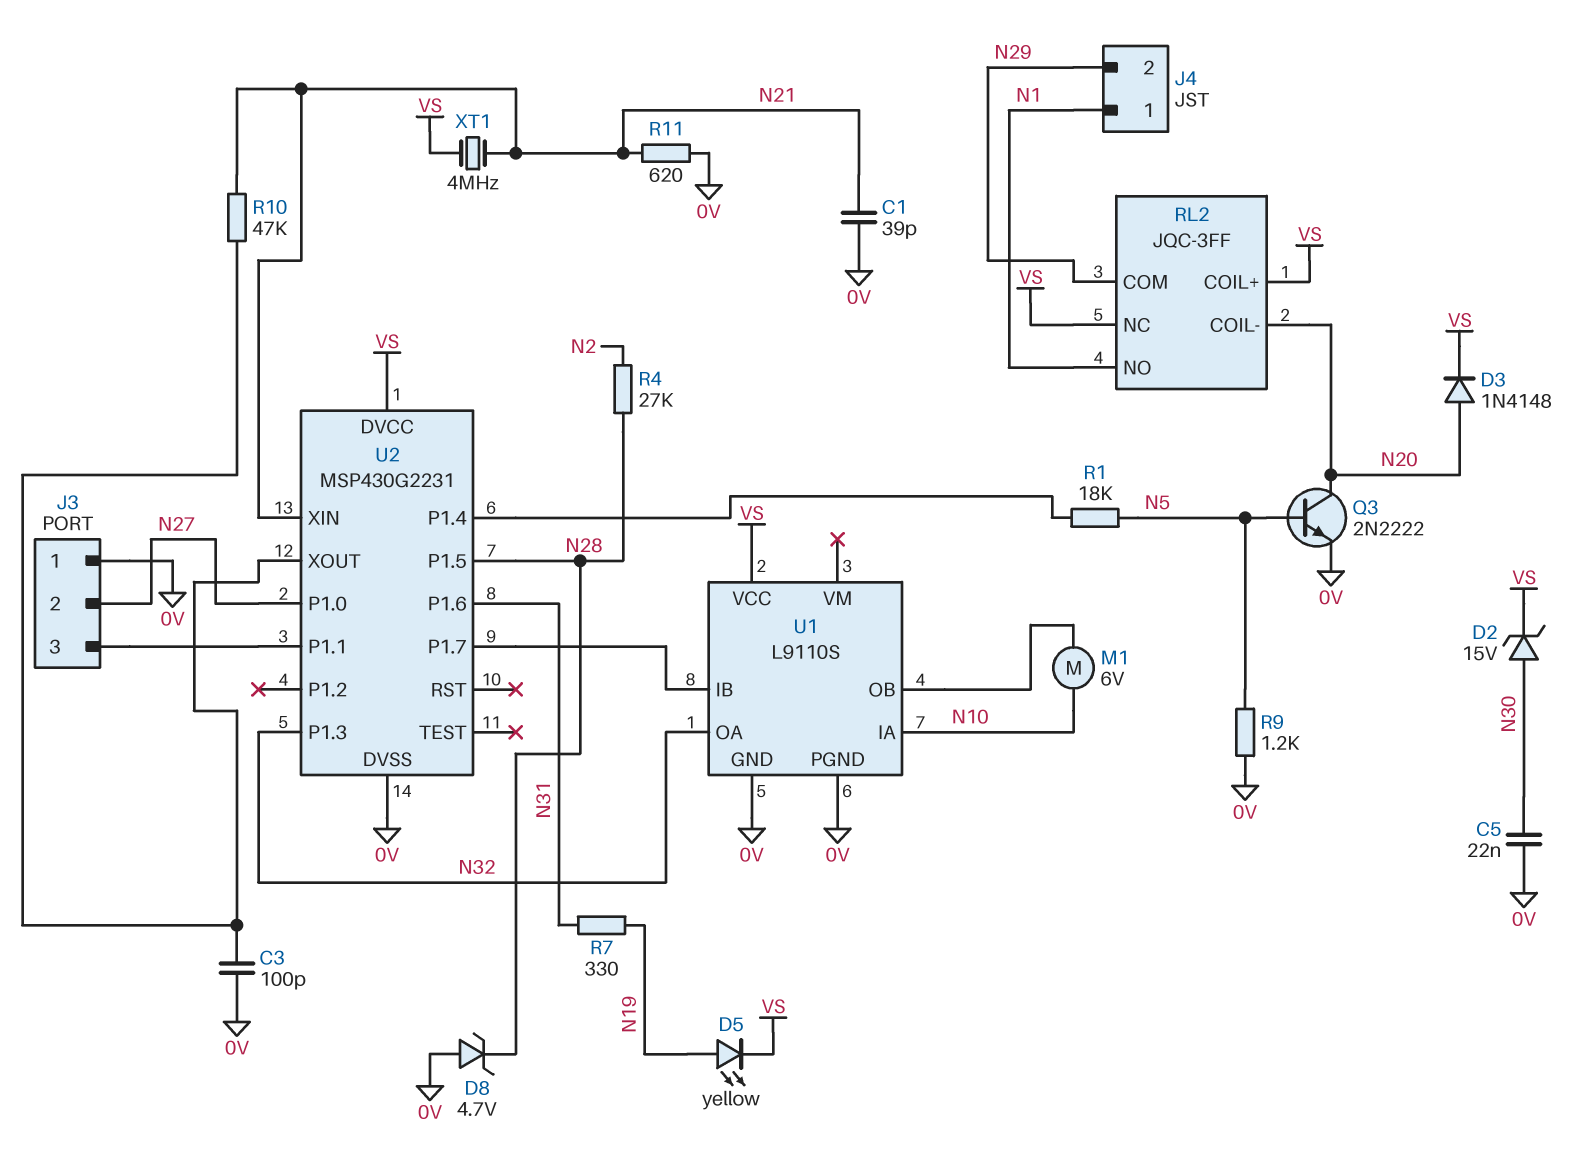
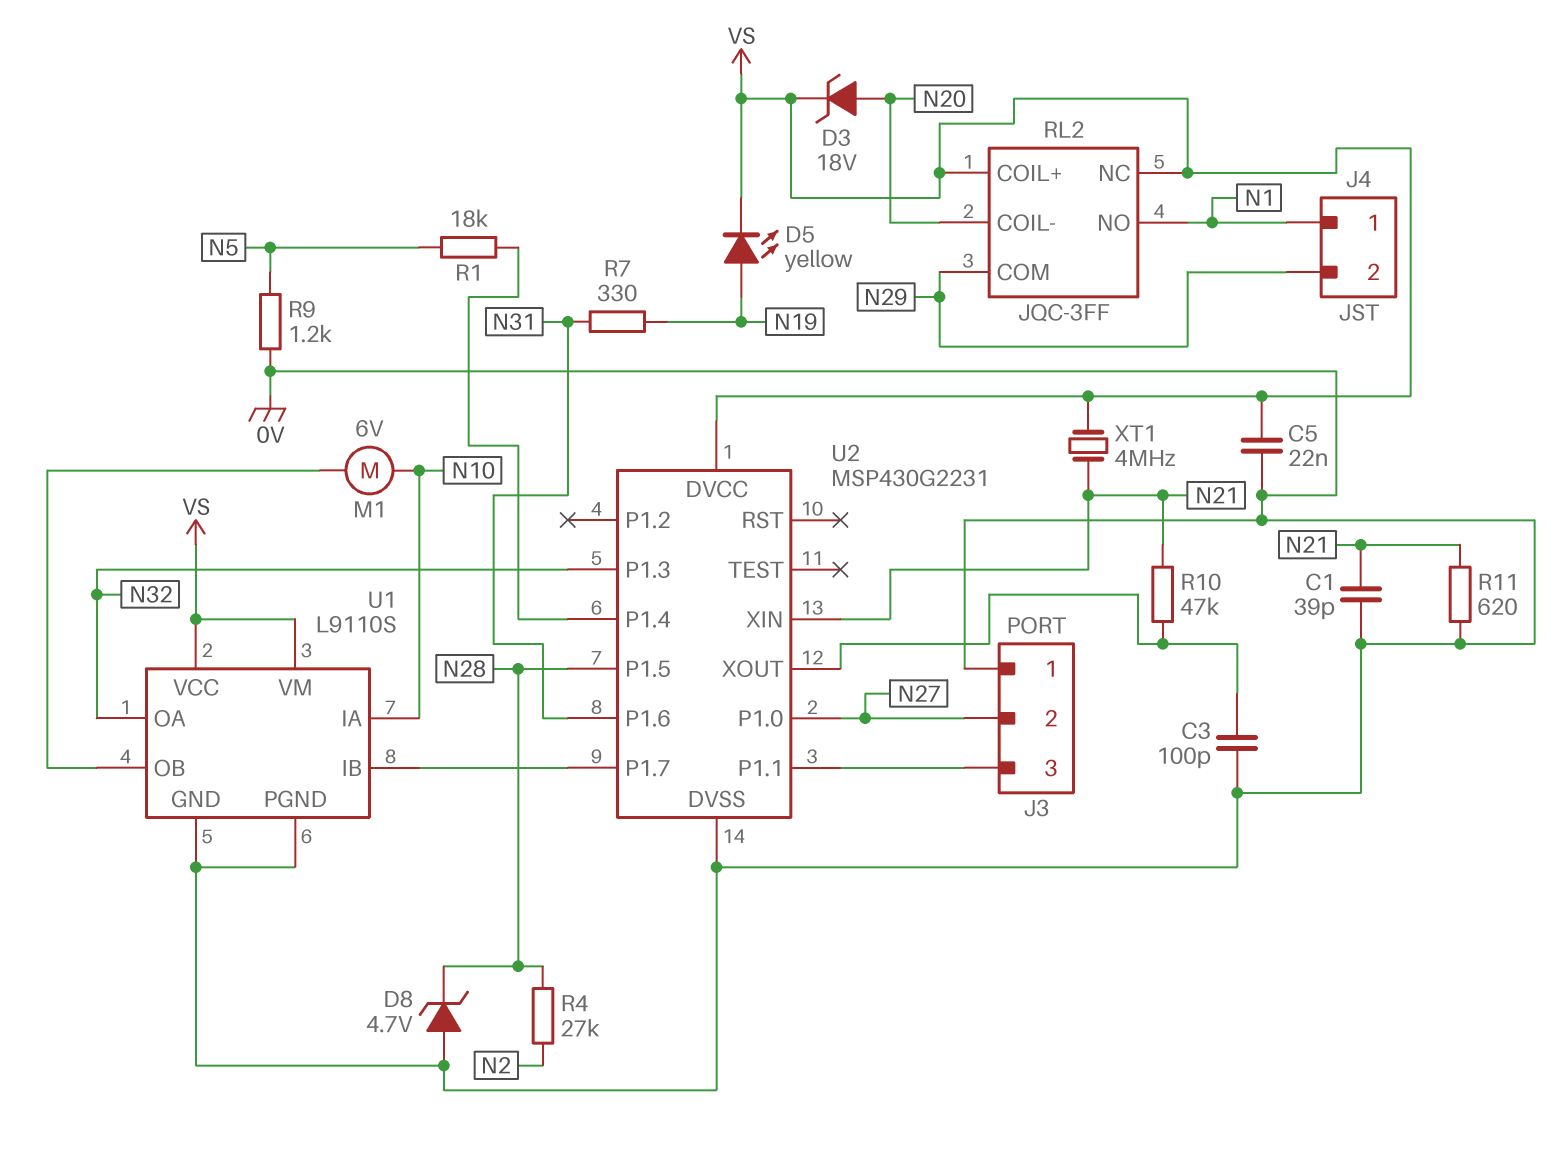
C5: 22nF (0V, N30) -> 22nF (0V, VS)
D2: zener 15V (A N30, K VS) -> none
D3: diode 1N4148 (A N20, K VS) -> zener 18V (A N20, K VS)
Q3: NPN 2N2222 (B N5, C N20, E 0V) -> none
U1 pin VM: none -> VS

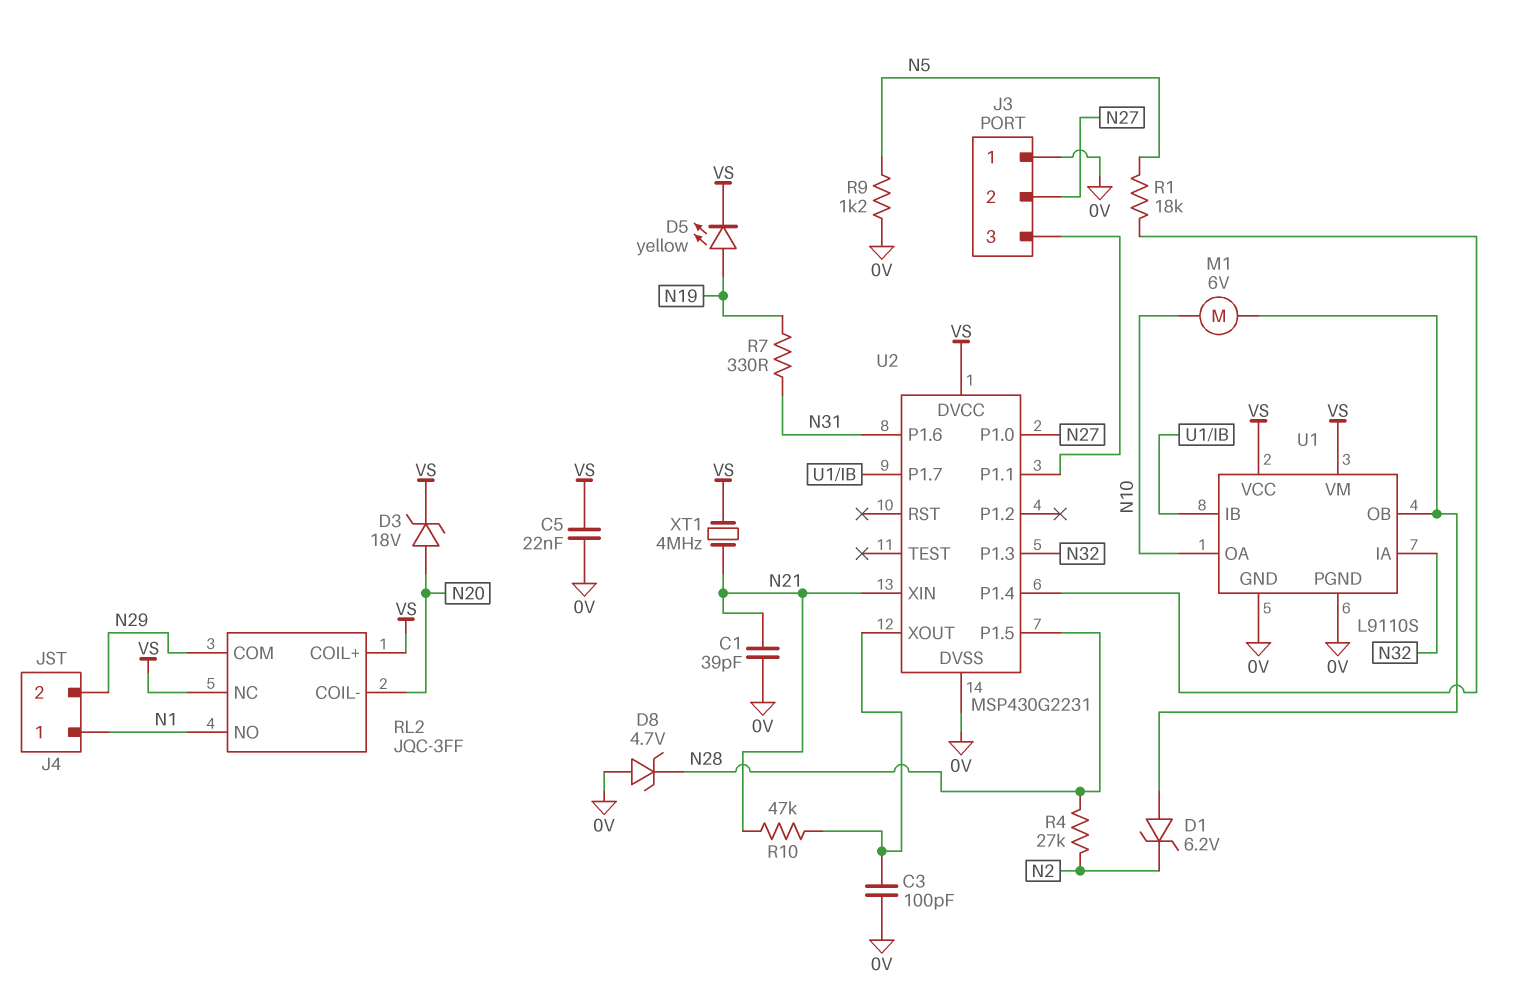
D1: none -> zener 6.2V (A U1/OB, K N2)
R11: 620 (0V, N21) -> none
U1 pin IA: N10 -> N32
U1 pin OA: N32 -> N10

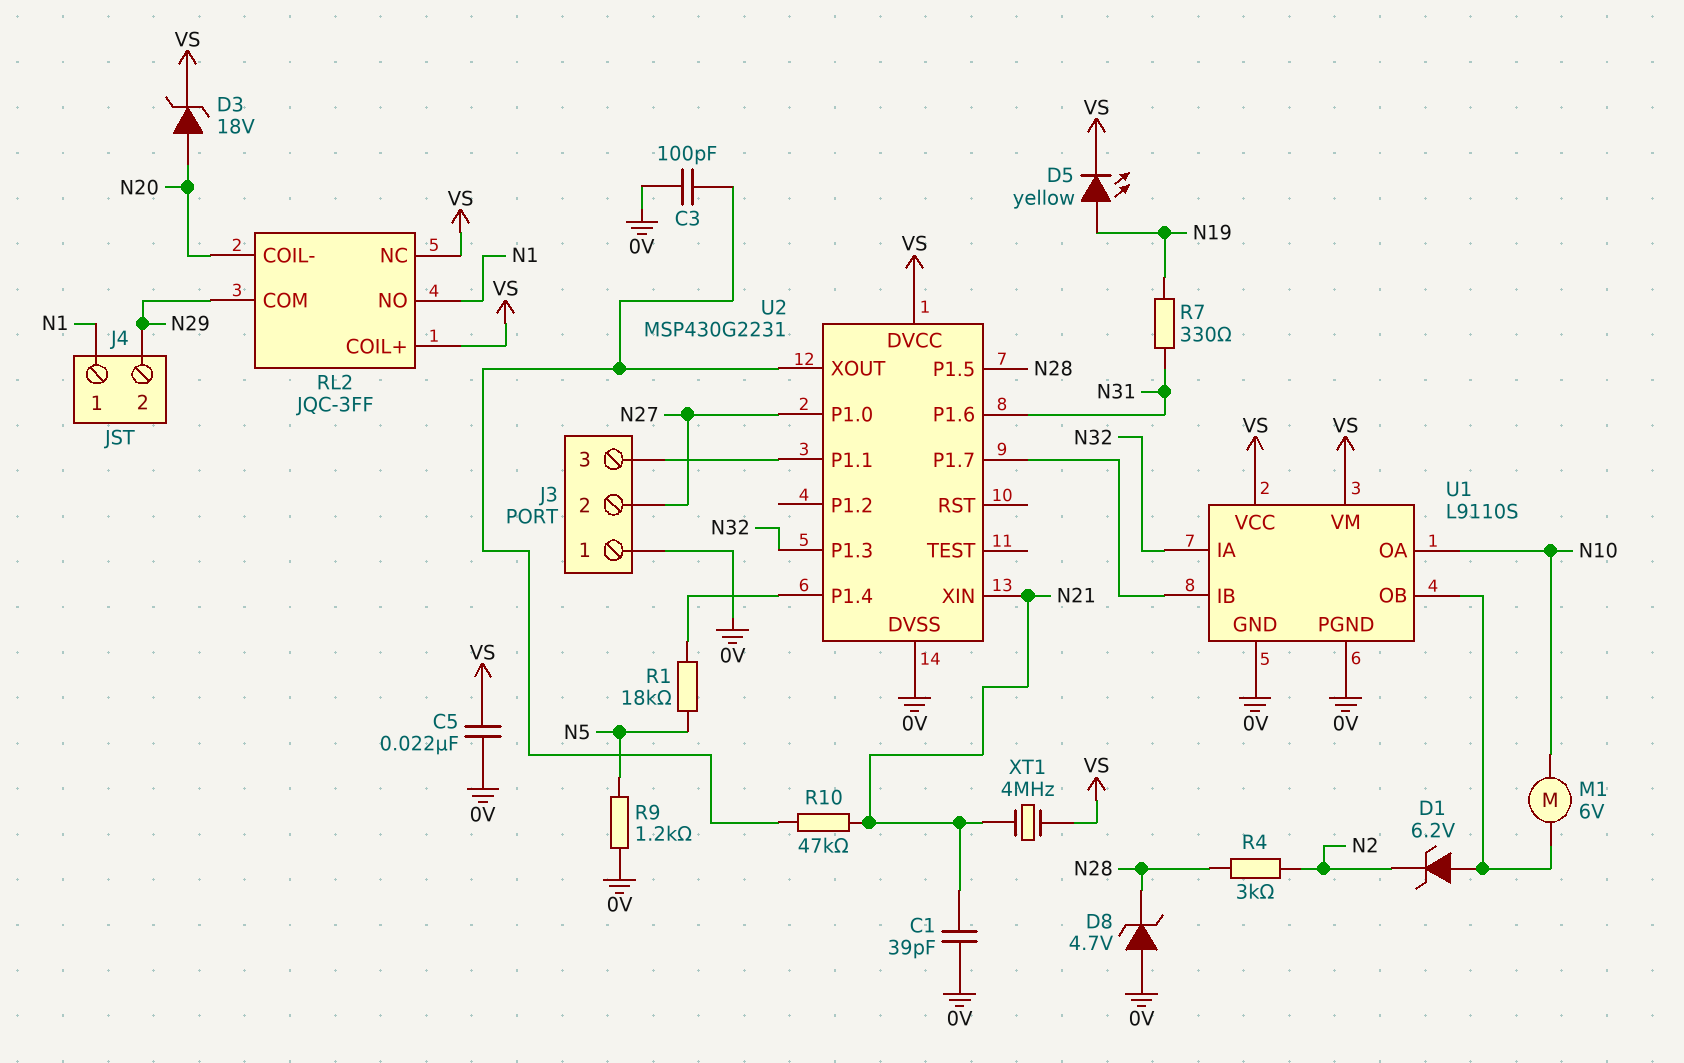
R4: 27k (N2, N28) -> 3k (N2, N28)

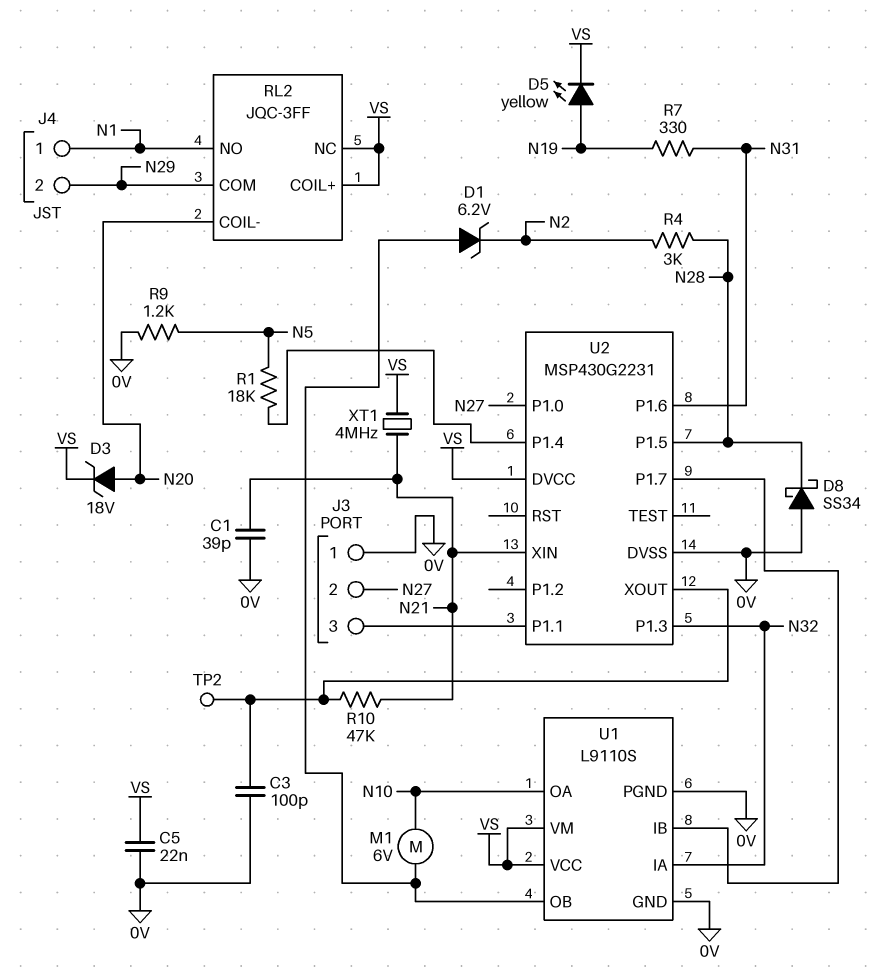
D8: zener 4.7V (A 0V, K N28) -> schottky SS34 (A 0V, K N28)
TP2: none -> test point (U2/XOUT)

